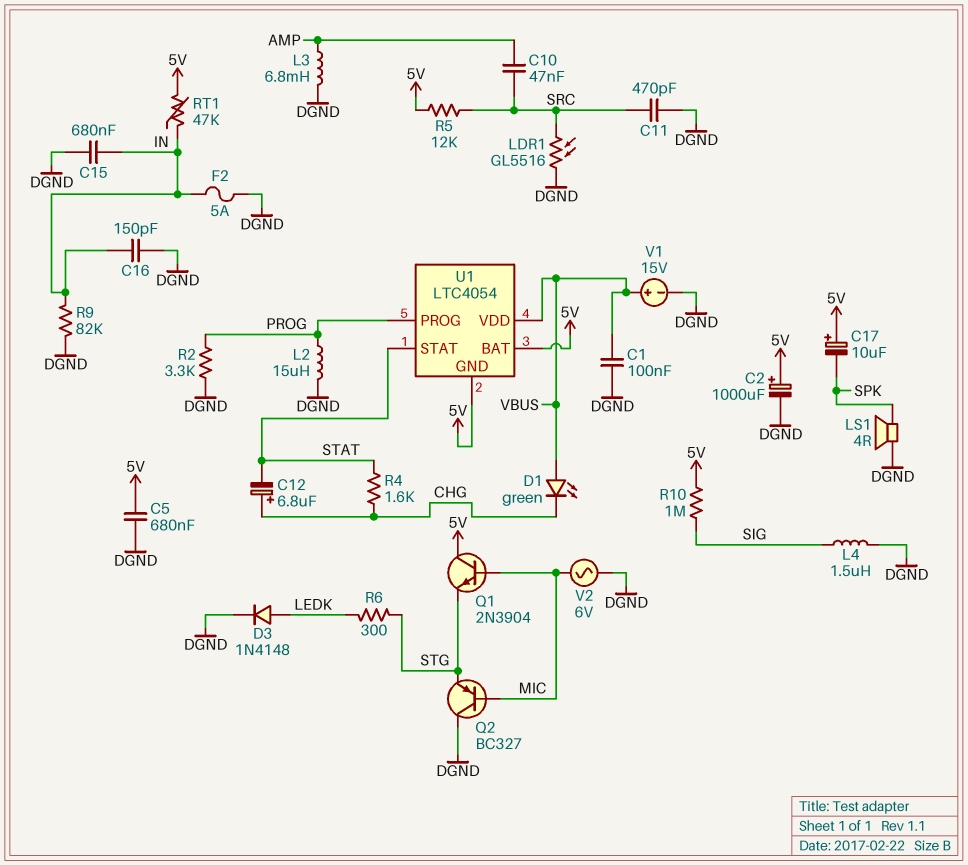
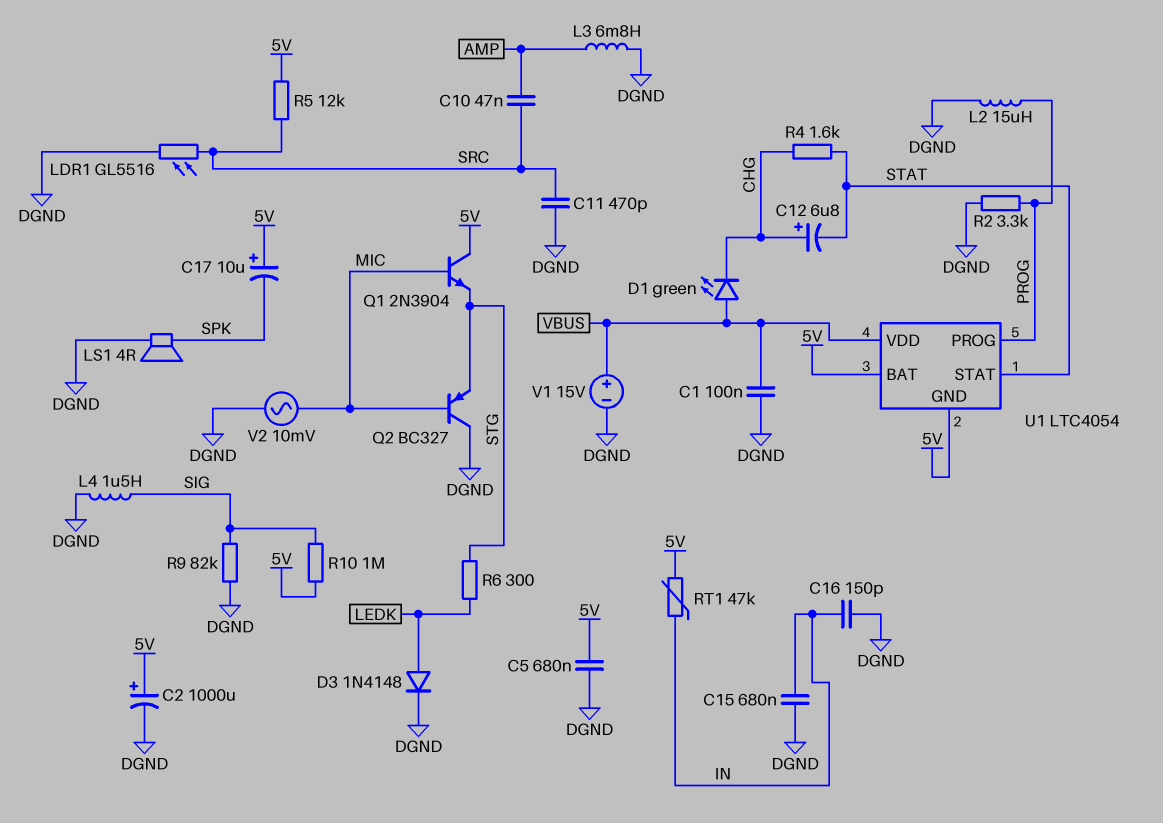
F2: 5A (DGND, IN) -> none
R9: 82k (DGND, IN) -> 82k (DGND, SIG)
V2: AC 6V (DGND, MIC) -> AC 10mV (DGND, MIC)

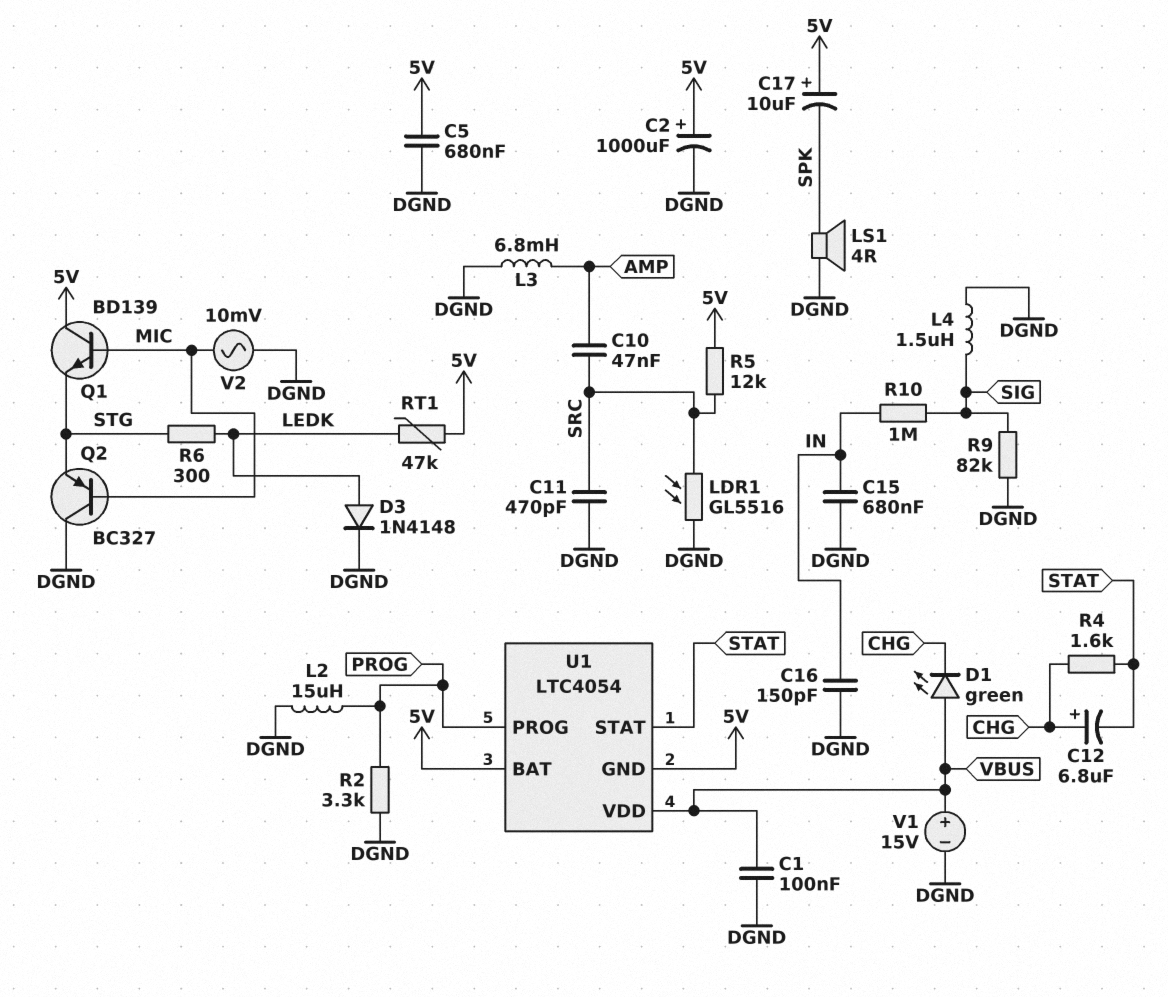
Q1: NPN 2N3904 (B MIC, C 5V, E STG) -> NPN BD139 (B MIC, C 5V, E STG)
R10: 1M (5V, SIG) -> 1M (IN, SIG)
RT1: 47k (5V, IN) -> 47k (5V, LEDK)

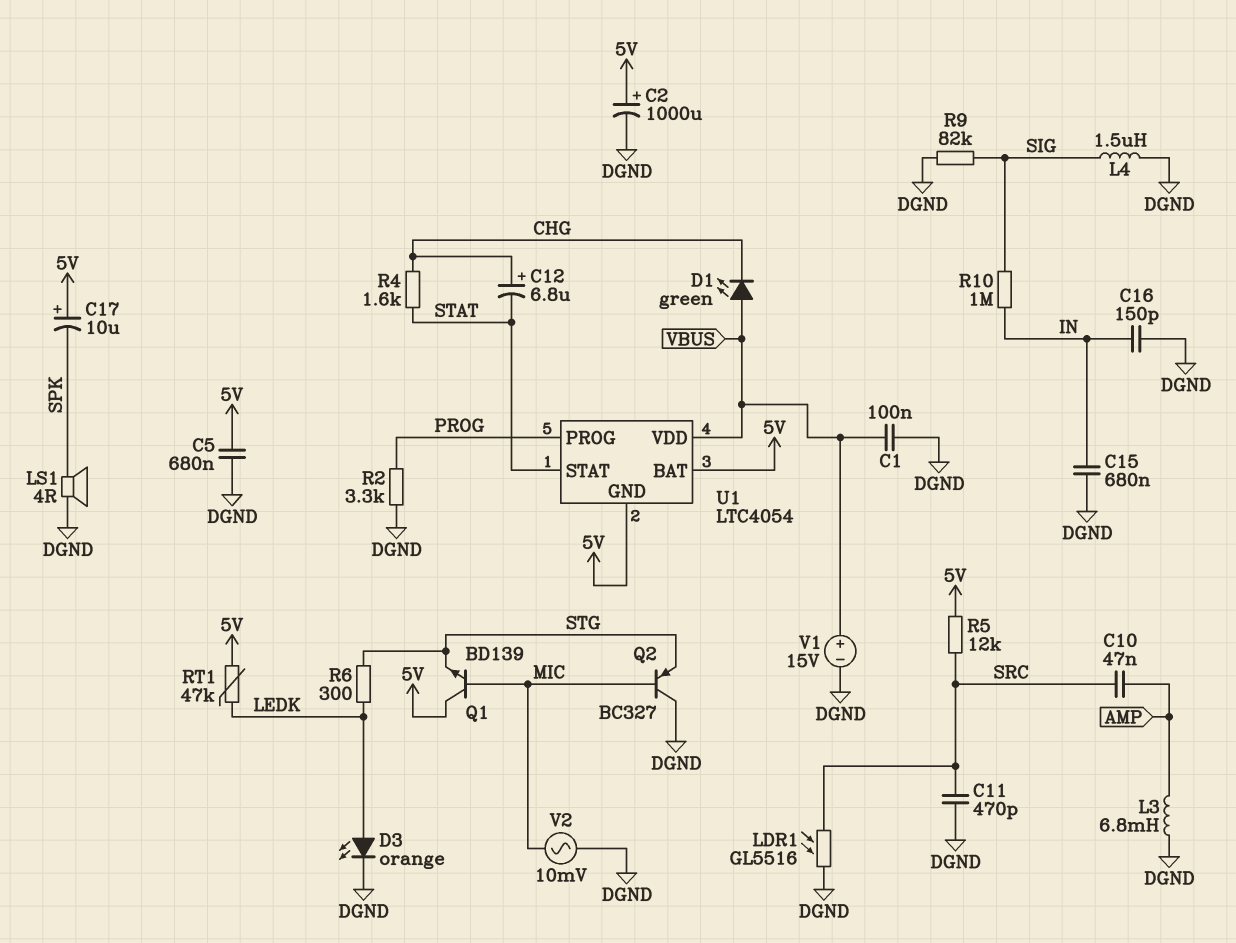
D3: diode 1N4148 (A LEDK, K DGND) -> LED orange (A LEDK, K DGND)
L2: 15uH (DGND, PROG) -> none

